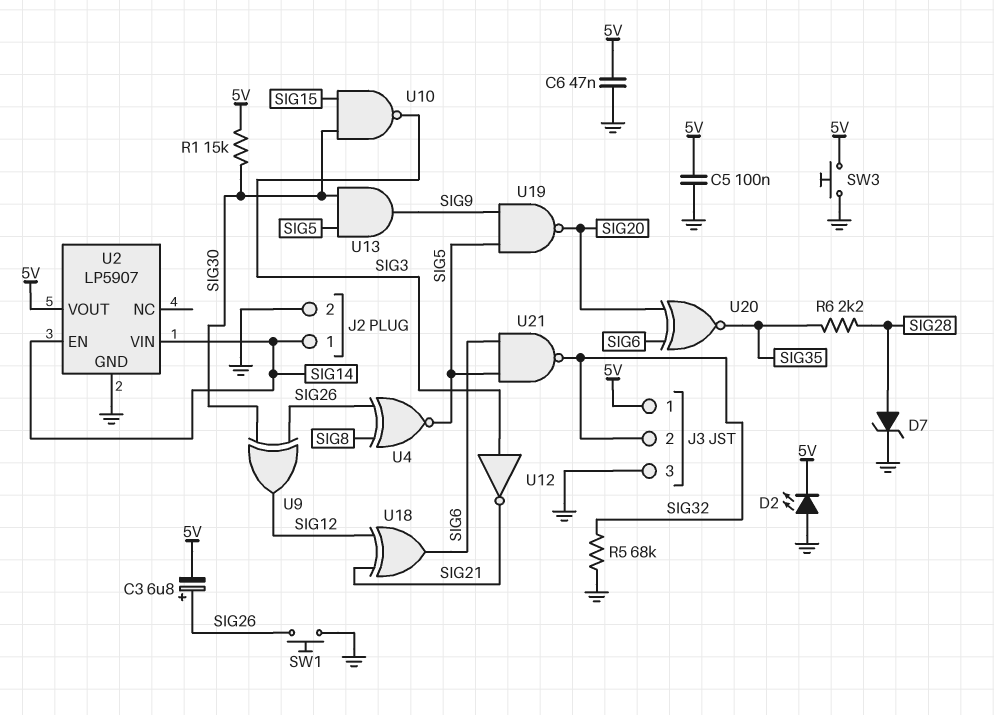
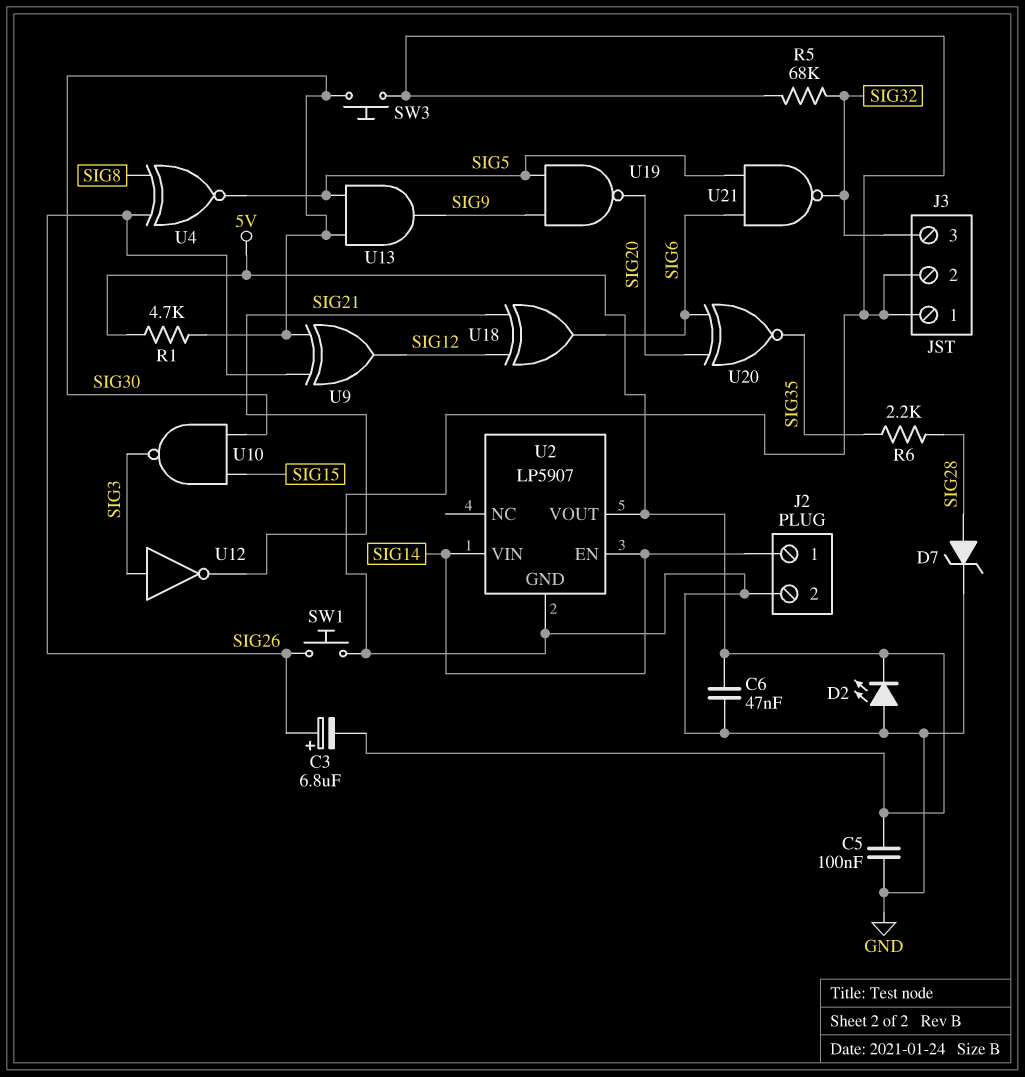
J3 pin 1: 5V -> GND
J3 pin 2: SIG32 -> GND
J3 pin 3: GND -> SIG32
R1: 15k (5V, SIG30) -> 4.7k (5V, SIG30)
SW3: button (5V, GND) -> button (GND, SIG30)

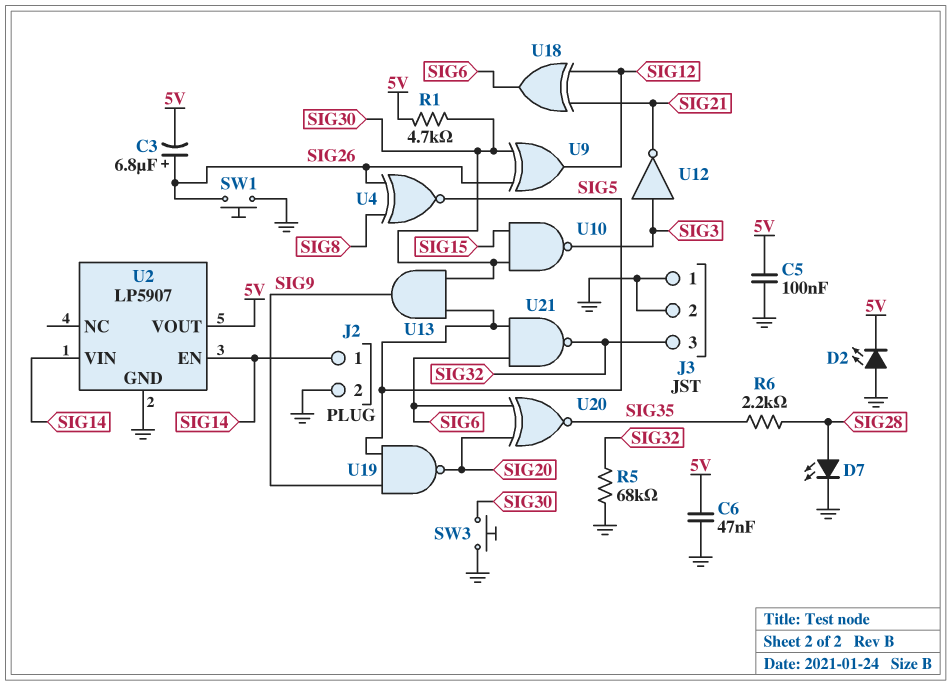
D7: zener (A SIG28, K GND) -> LED (A SIG28, K GND)

